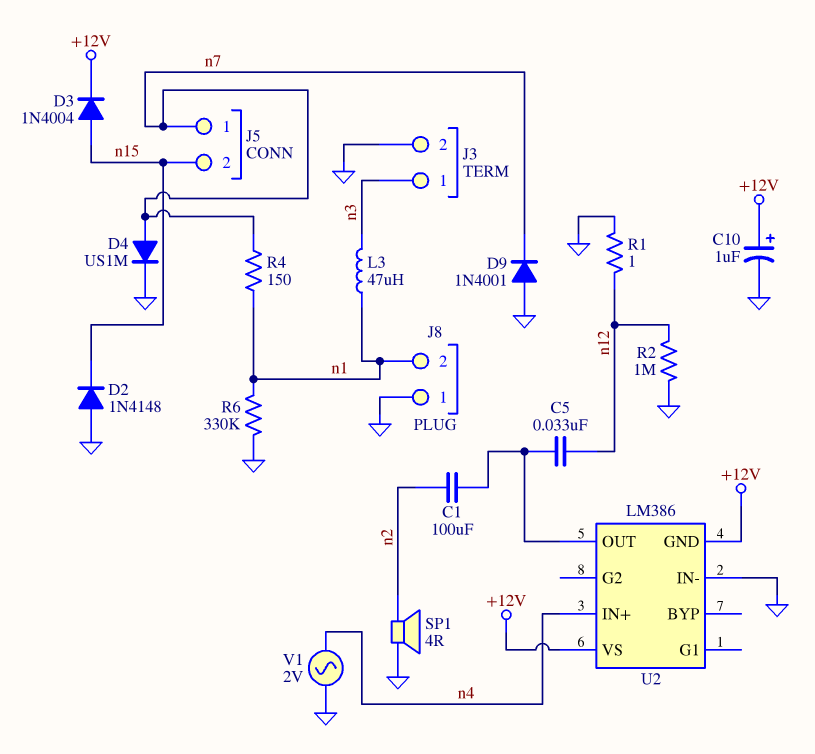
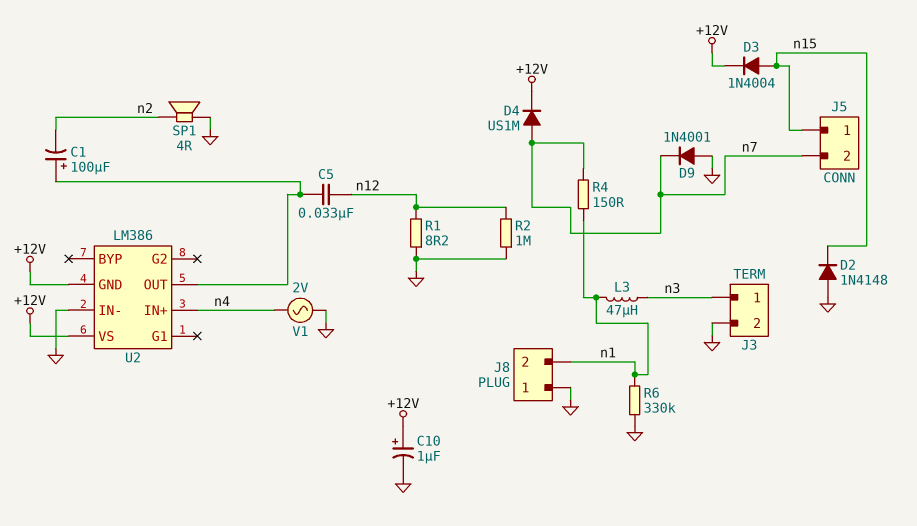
C1: 100uF (U2/OUT, n2) -> 100uF (plus U2/OUT, minus n2)
D4: diode US1M (A n7, K GND) -> diode US1M (A n7, K +12V)
J5 pin 1: n7 -> n15
J5 pin 2: n15 -> n7
R1: 1 (GND, n12) -> 8.2 (GND, n12)

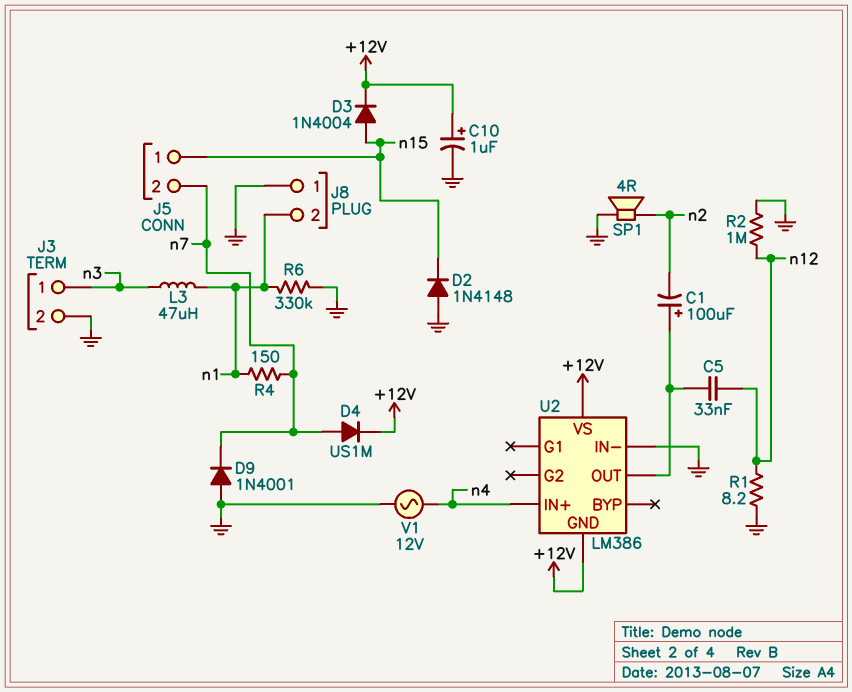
V1: AC 2V (GND, n4) -> AC 12V (GND, n4)

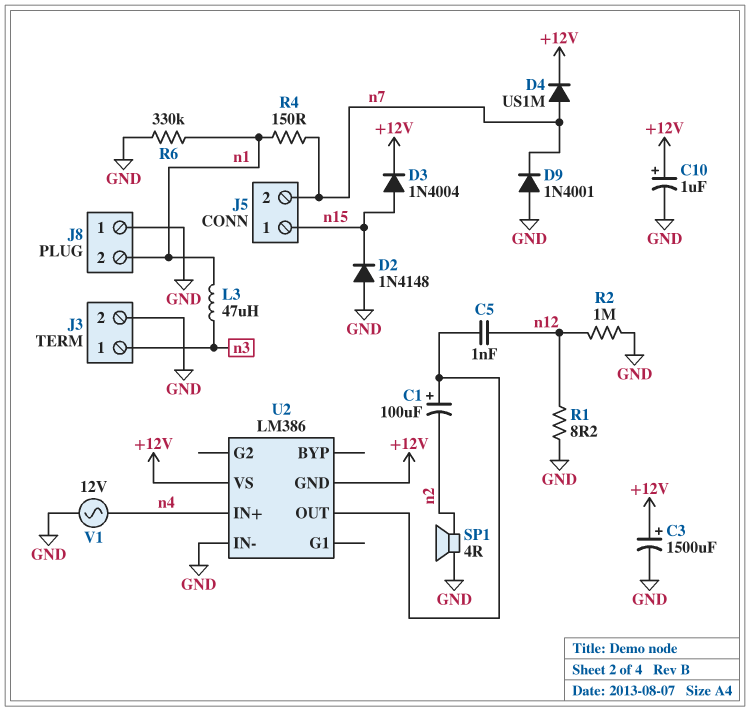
C3: none -> 1500uF (plus +12V, minus GND)
C5: 33nF (U2/OUT, n12) -> 1nF (U2/OUT, n12)

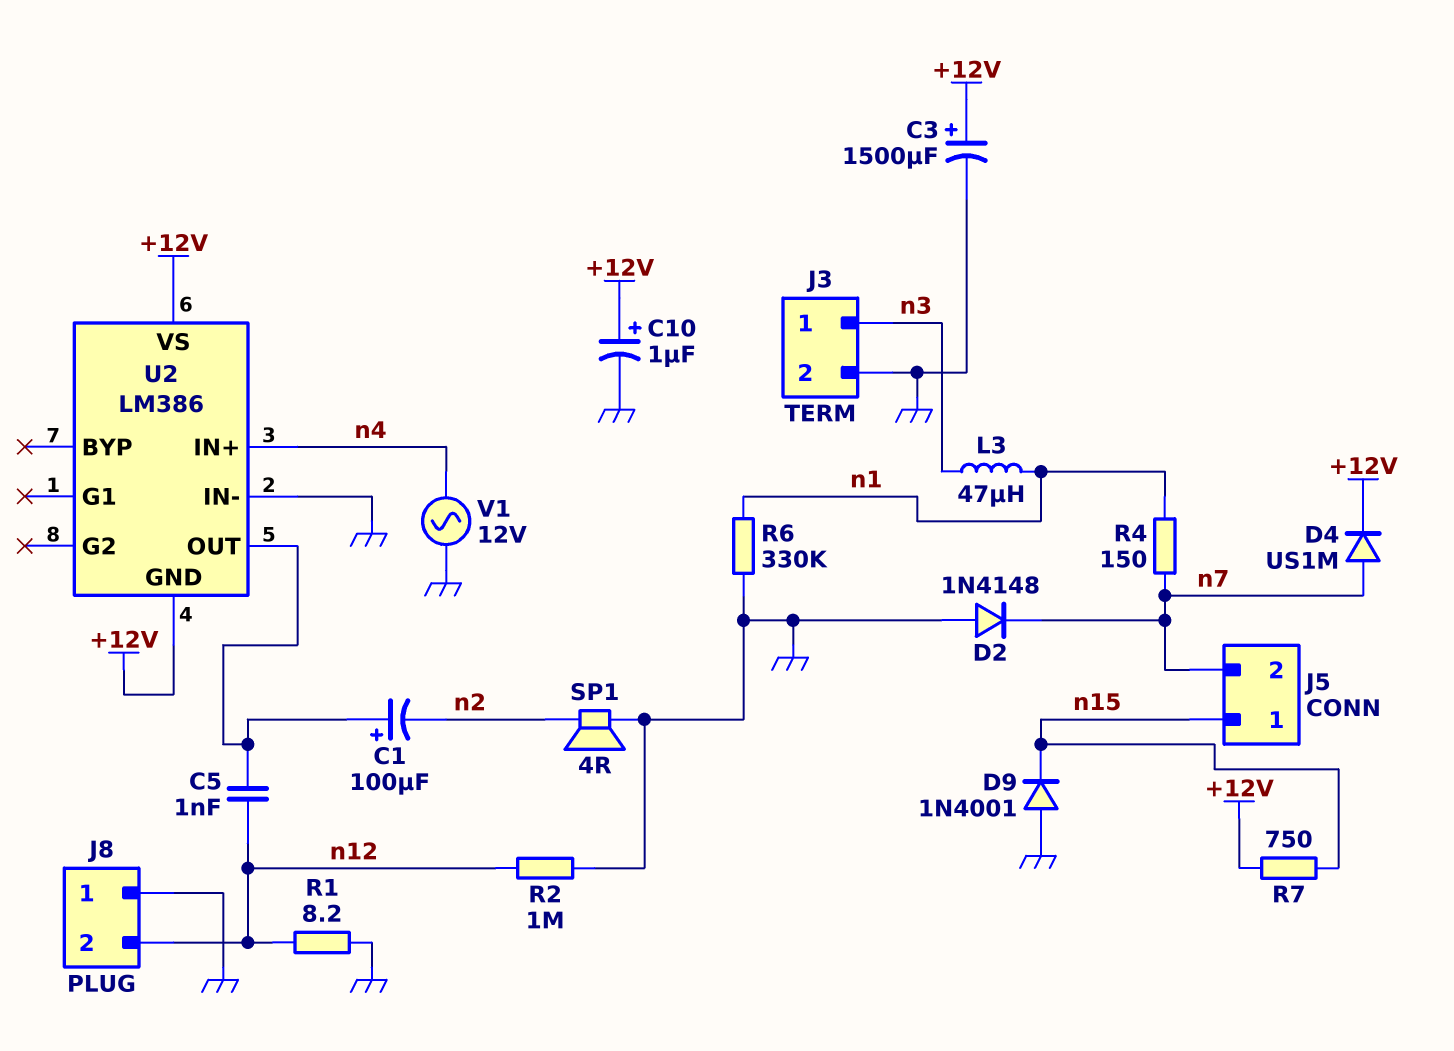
D2: diode 1N4148 (A GND, K n15) -> diode 1N4148 (A GND, K n7)
D3: diode 1N4004 (A n15, K +12V) -> none
D9: diode 1N4001 (A GND, K n7) -> diode 1N4001 (A GND, K n15)
J8 pin 2: n1 -> n12
R7: none -> 750 (+12V, n15)

